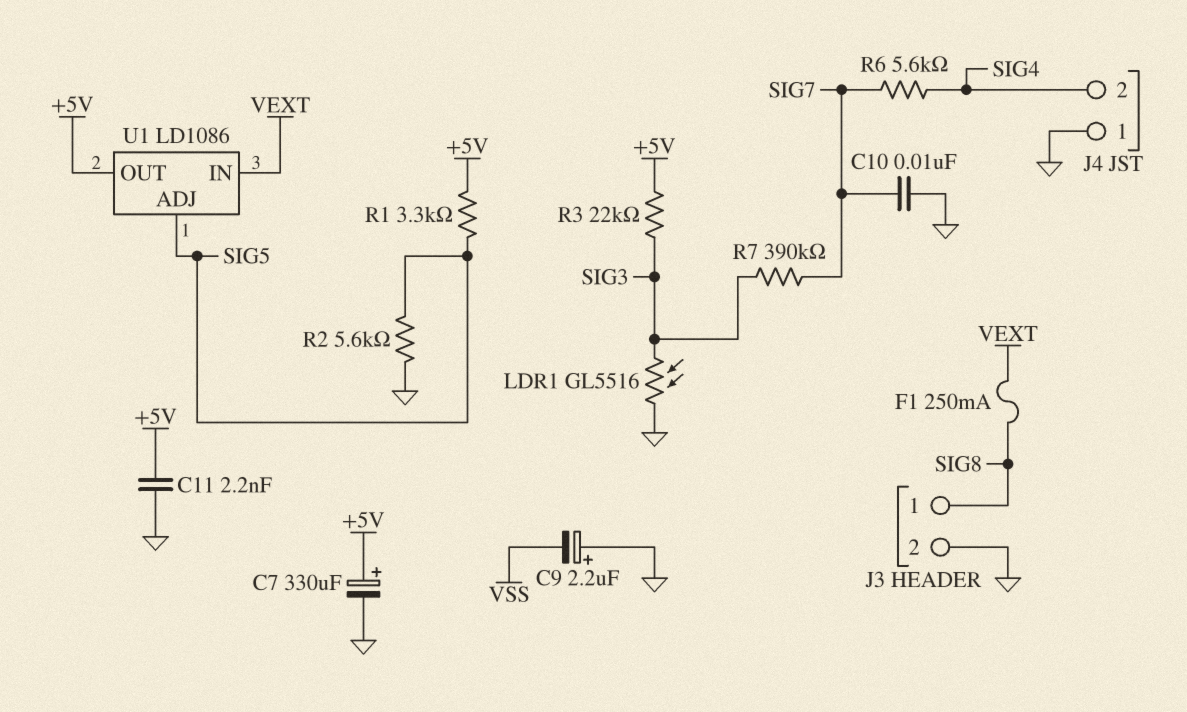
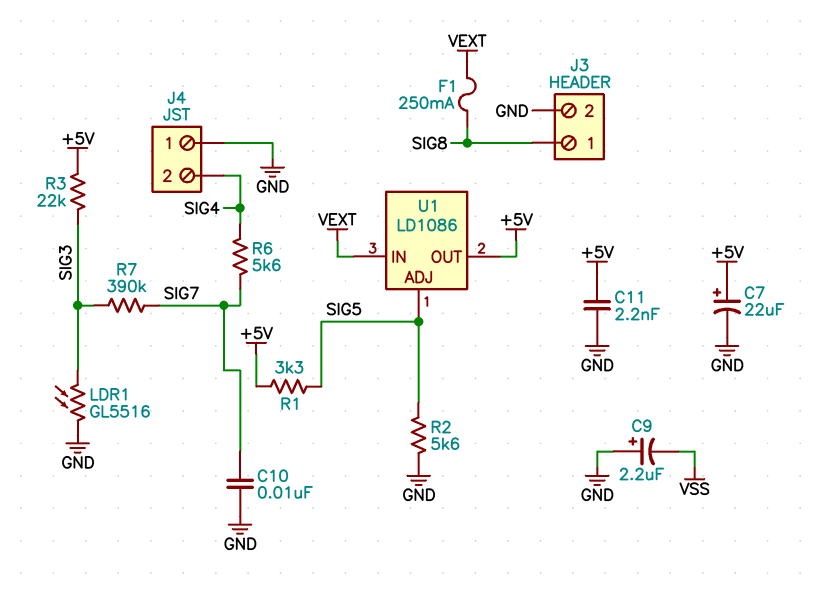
C7: 330uF (plus +5V, minus GND) -> 22uF (plus +5V, minus GND)

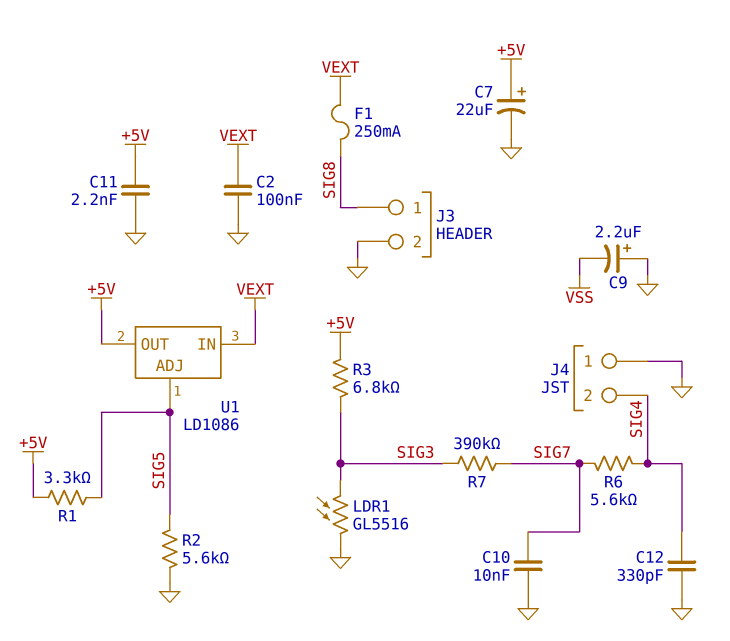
C2: none -> 100nF (GND, VEXT)
C12: none -> 330pF (GND, SIG4)
R3: 22k (+5V, SIG3) -> 6.8k (+5V, SIG3)

